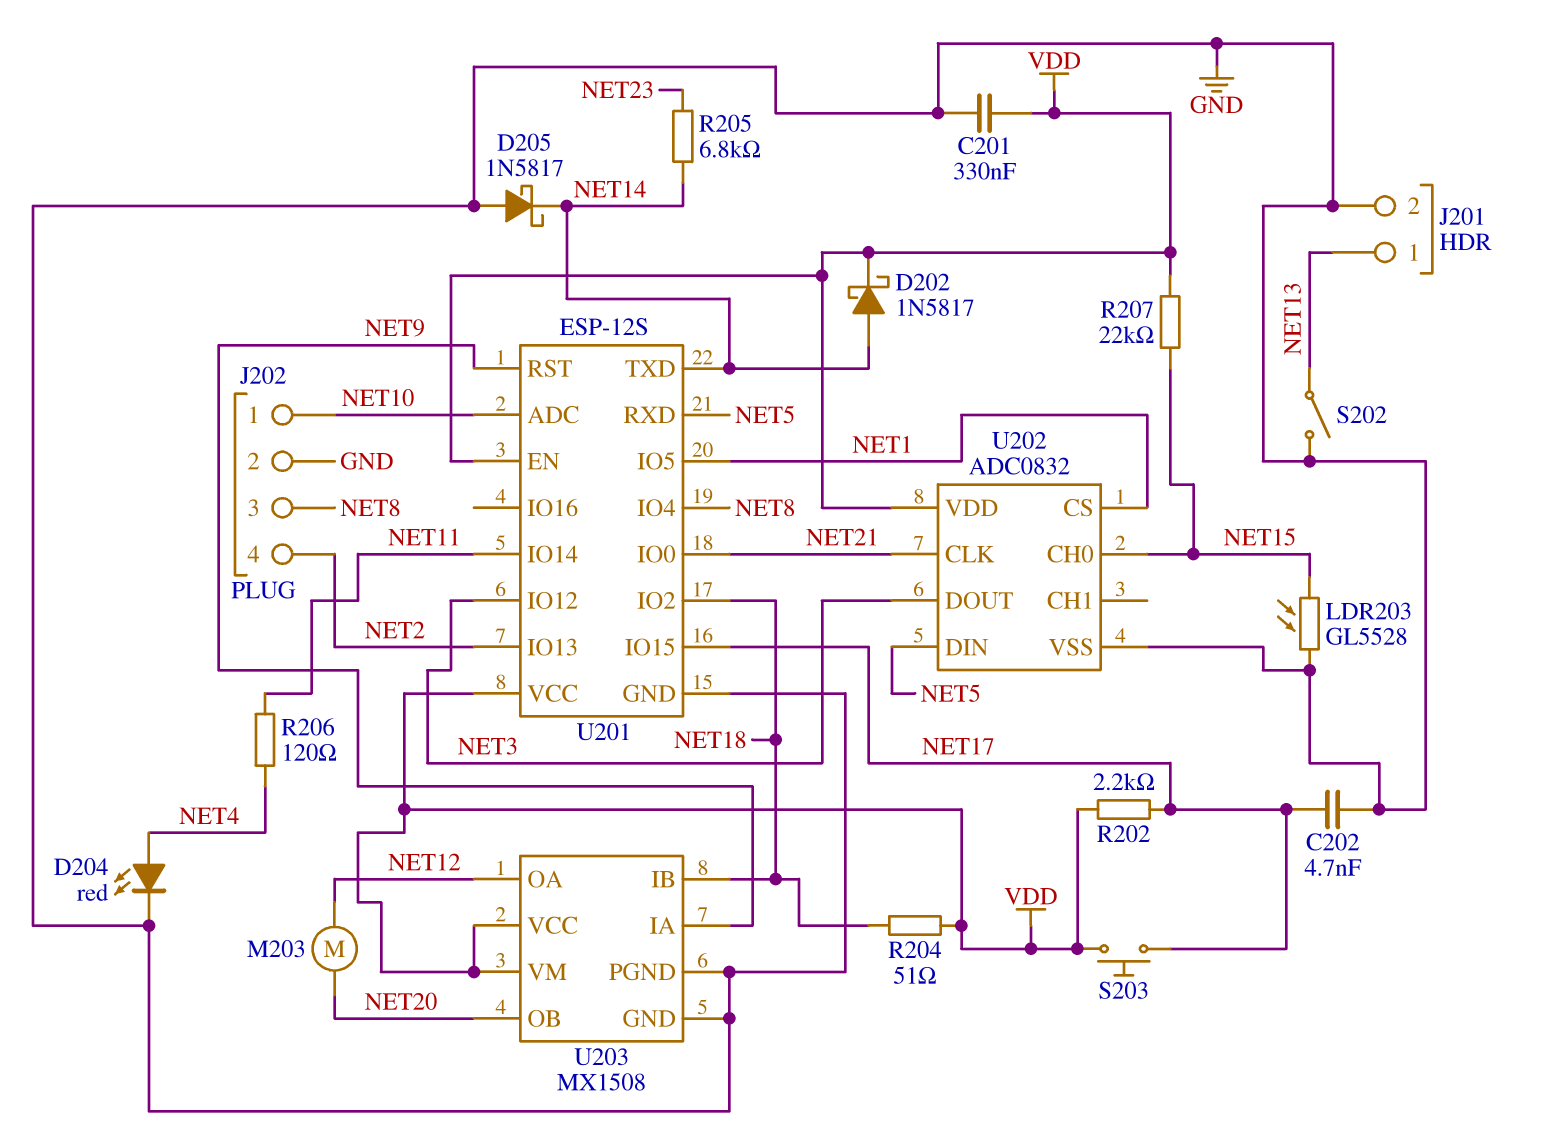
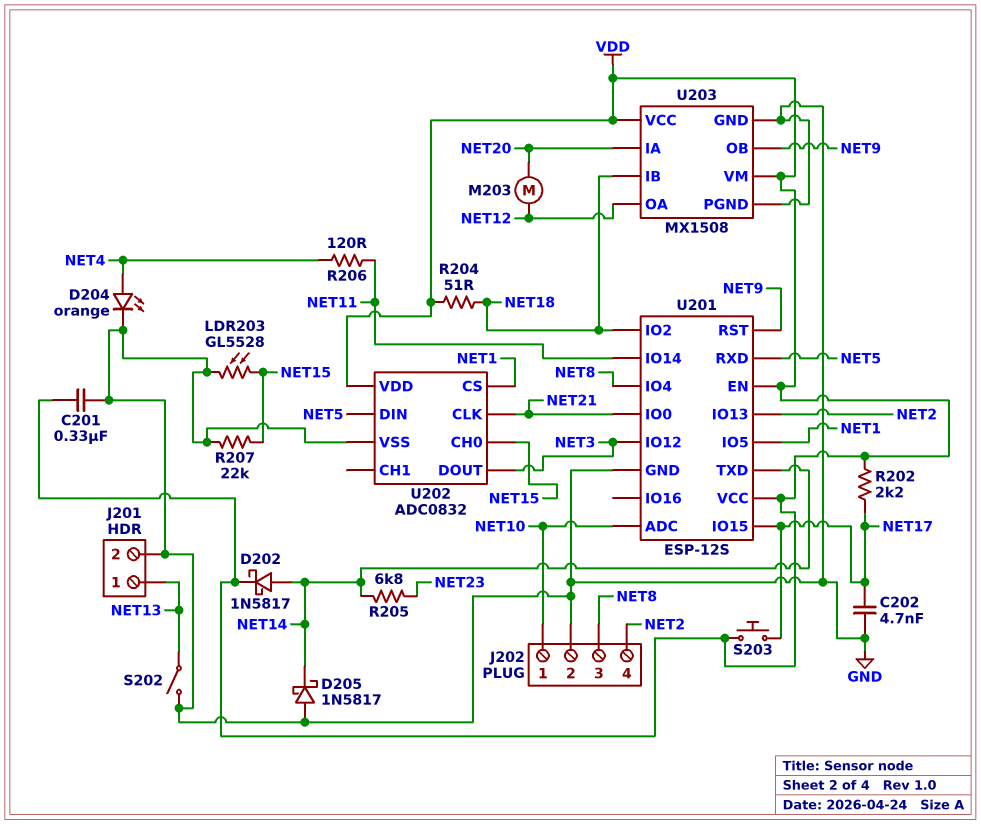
D204: LED red (A NET4, K GND) -> LED orange (A NET4, K GND)
R207: 22k (NET15, VDD) -> 22k (GND, NET15)
U203 pin IA: NET9 -> NET20
U203 pin OB: NET20 -> NET9

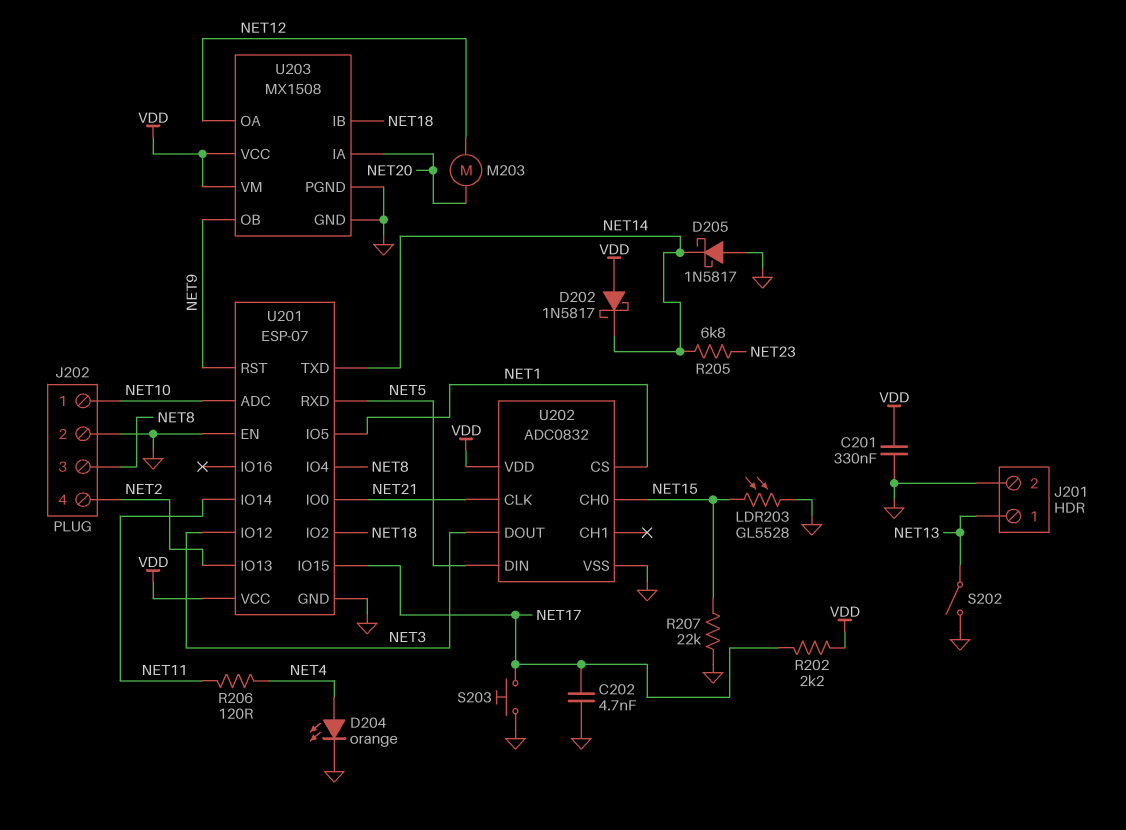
D202: schottky 1N5817 (A NET14, K VDD) -> schottky 1N5817 (A VDD, K NET14)
R204: 51 (NET18, VDD) -> none
S203: button (NET17, VDD) -> button (GND, NET17)
U201: ESP-12S -> ESP-07
U201 pin EN: VDD -> GND

